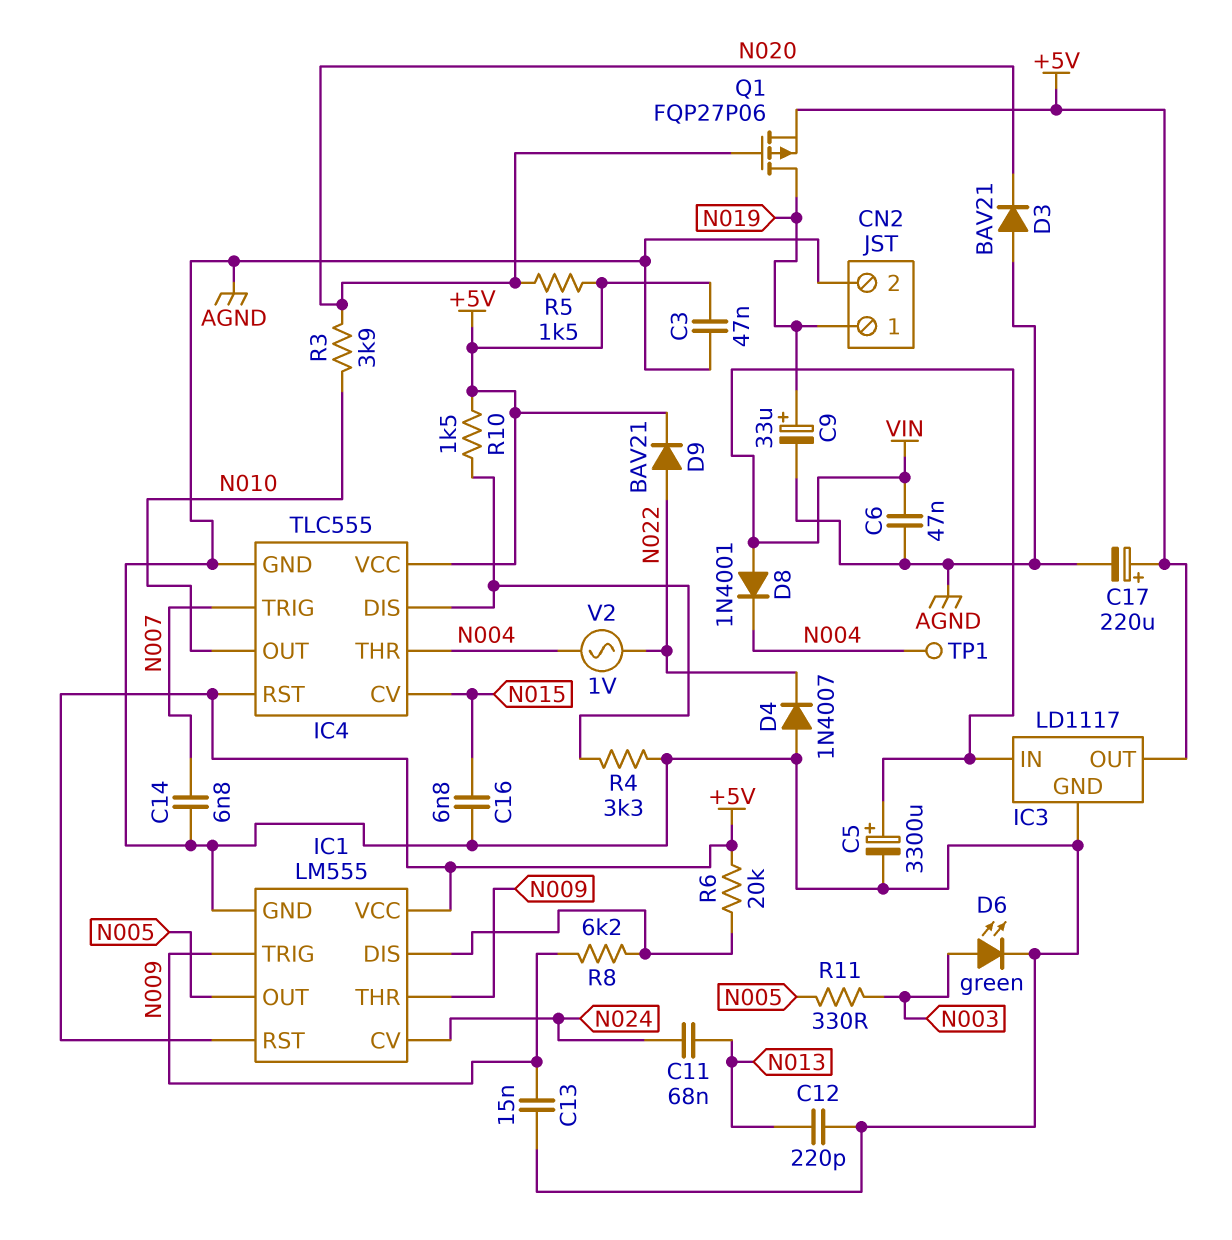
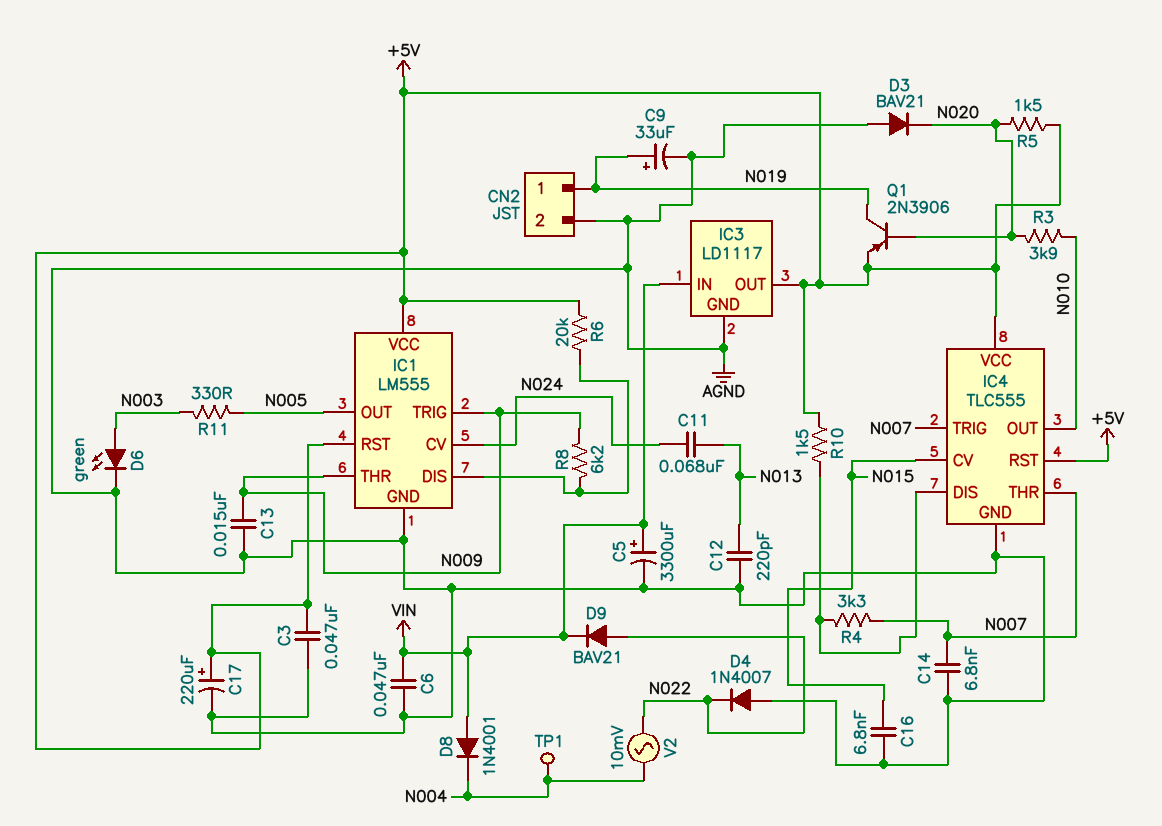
D9: diode BAV21 (A N022, K +5V) -> diode BAV21 (A N022, K VIN)
IC4 pin THR: N004 -> N007
Q1: PMOS FQP27P06 (G N020, D N019, S +5V) -> PNP 2N3906 (B N020, C N019, E +5V)
R4: 3.3k (AGND, IC4/DIS) -> 3.3k (IC4/DIS, N007)
V2: AC 1V (N004, N022) -> AC 10mV (N004, N022)

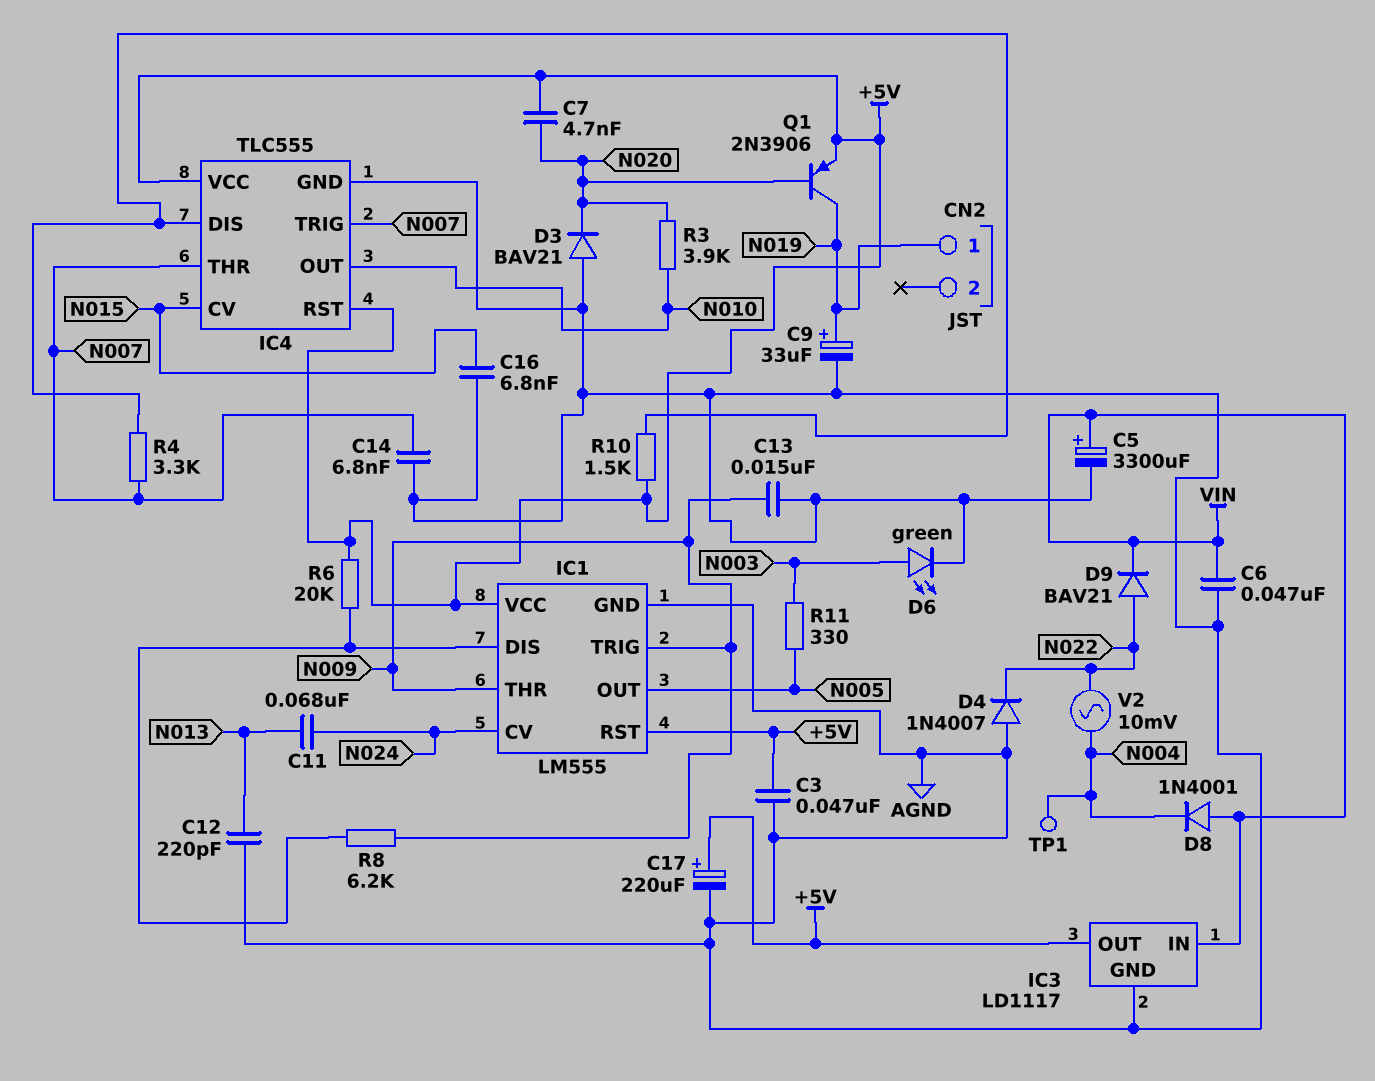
C7: none -> 4.7nF (+5V, N020)
CN2 pin 2: AGND -> none
R5: 1.5k (+5V, N020) -> none

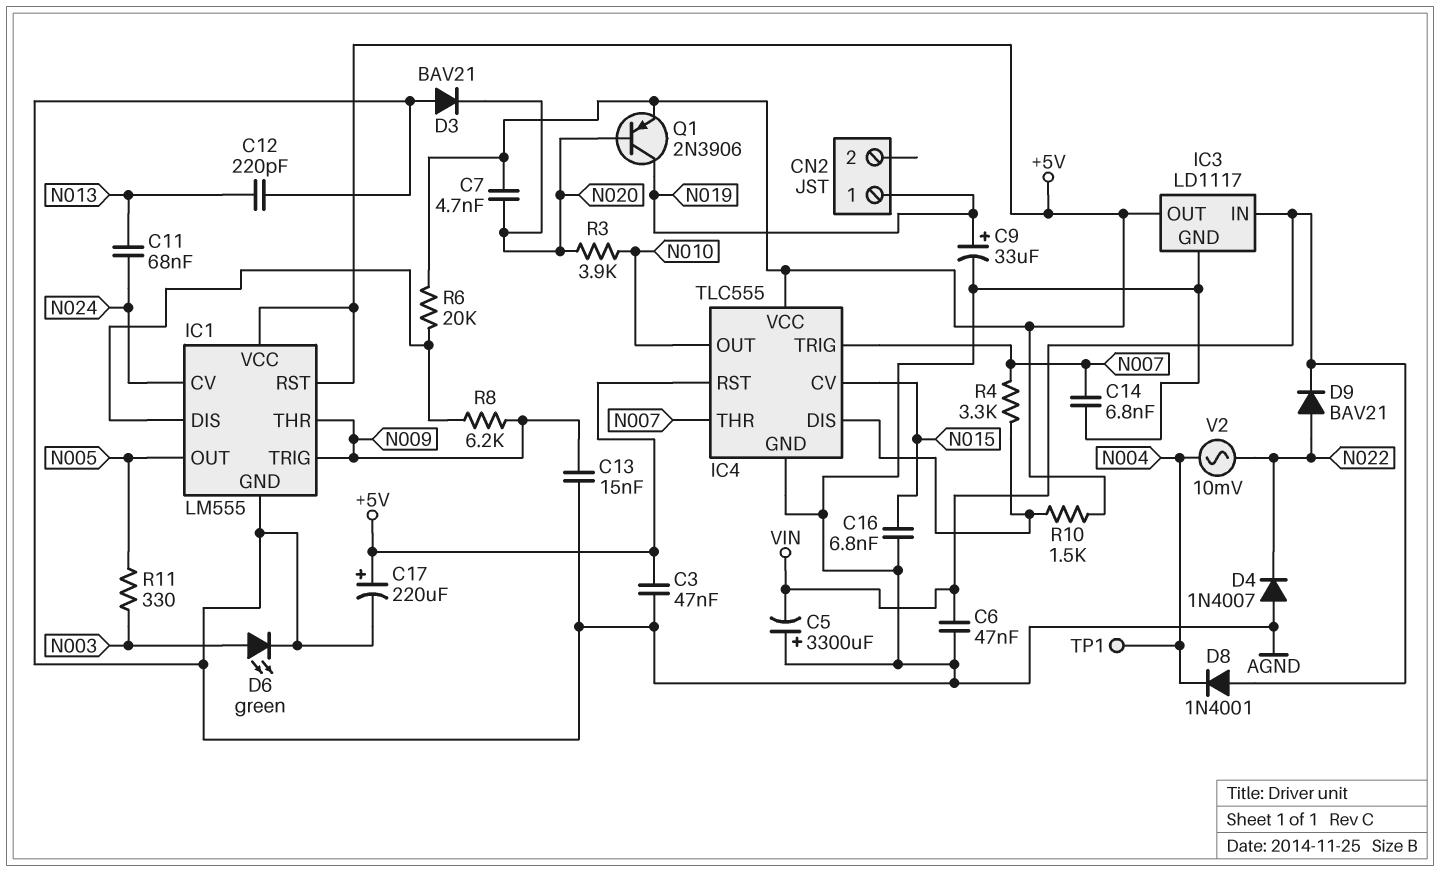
C5: 3300uF (plus VIN, minus AGND) -> 3300uF (plus AGND, minus VIN)

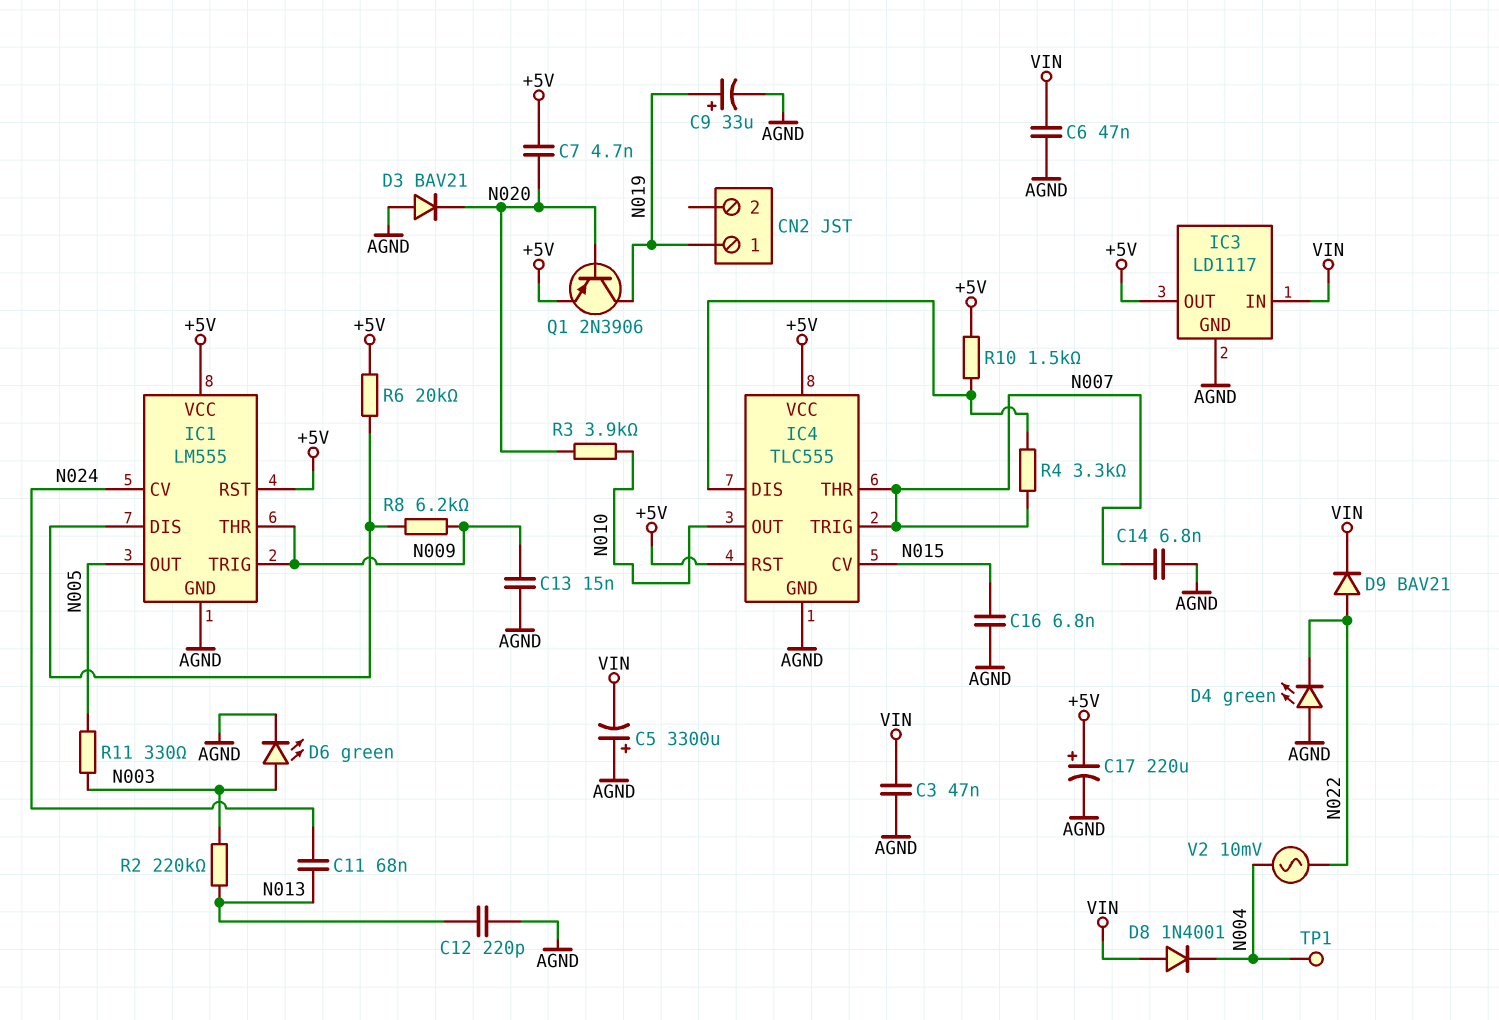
C3: 47nF (+5V, AGND) -> 47nF (AGND, VIN)
D4: diode 1N4007 (A AGND, K N022) -> LED green (A AGND, K N022)
R2: none -> 220k (N003, N013)

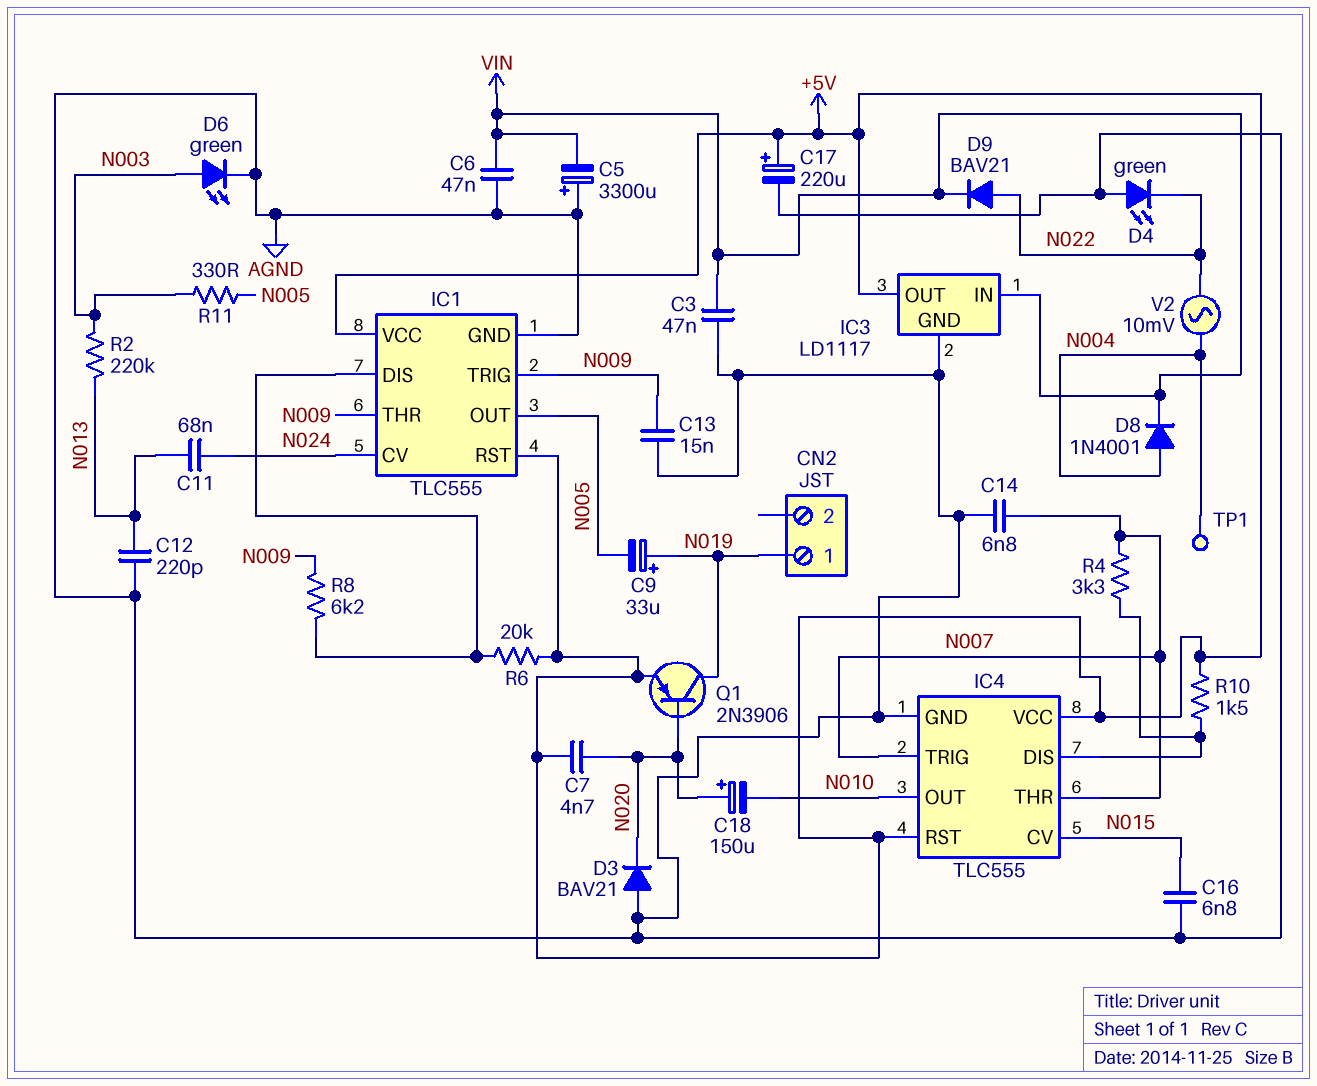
C9: 33uF (plus N019, minus AGND) -> 33uF (plus N019, minus N005)
C18: none -> 150uF (plus N020, minus N010)
D8: diode 1N4001 (A VIN, K N004) -> diode 1N4001 (A N004, K VIN)
IC1: LM555 -> TLC555
R3: 3.9k (N010, N020) -> none

